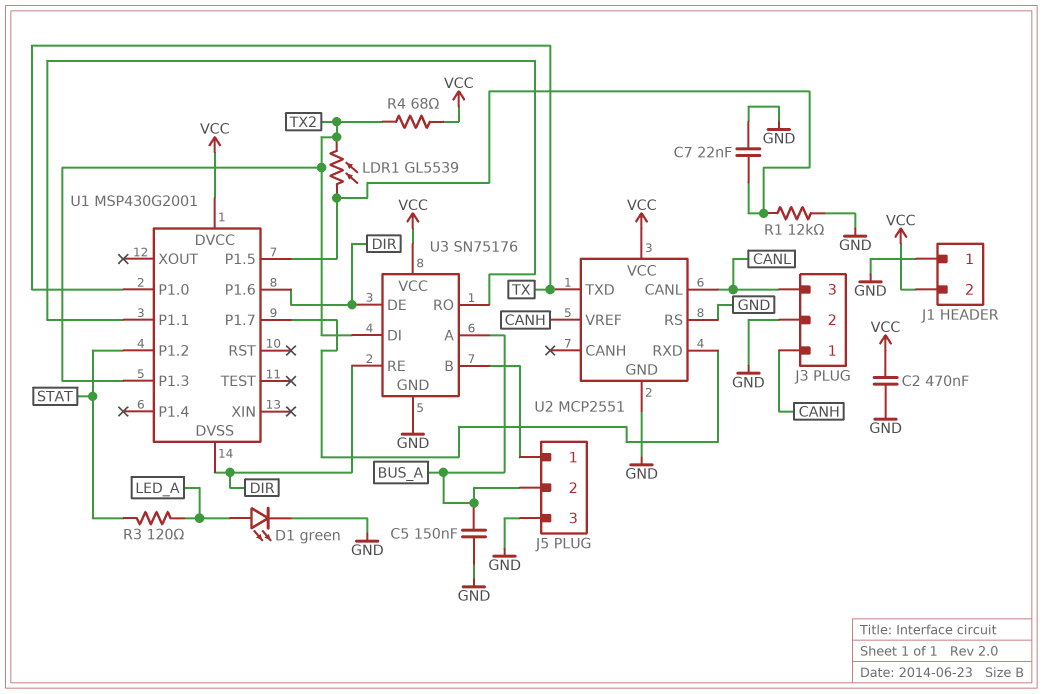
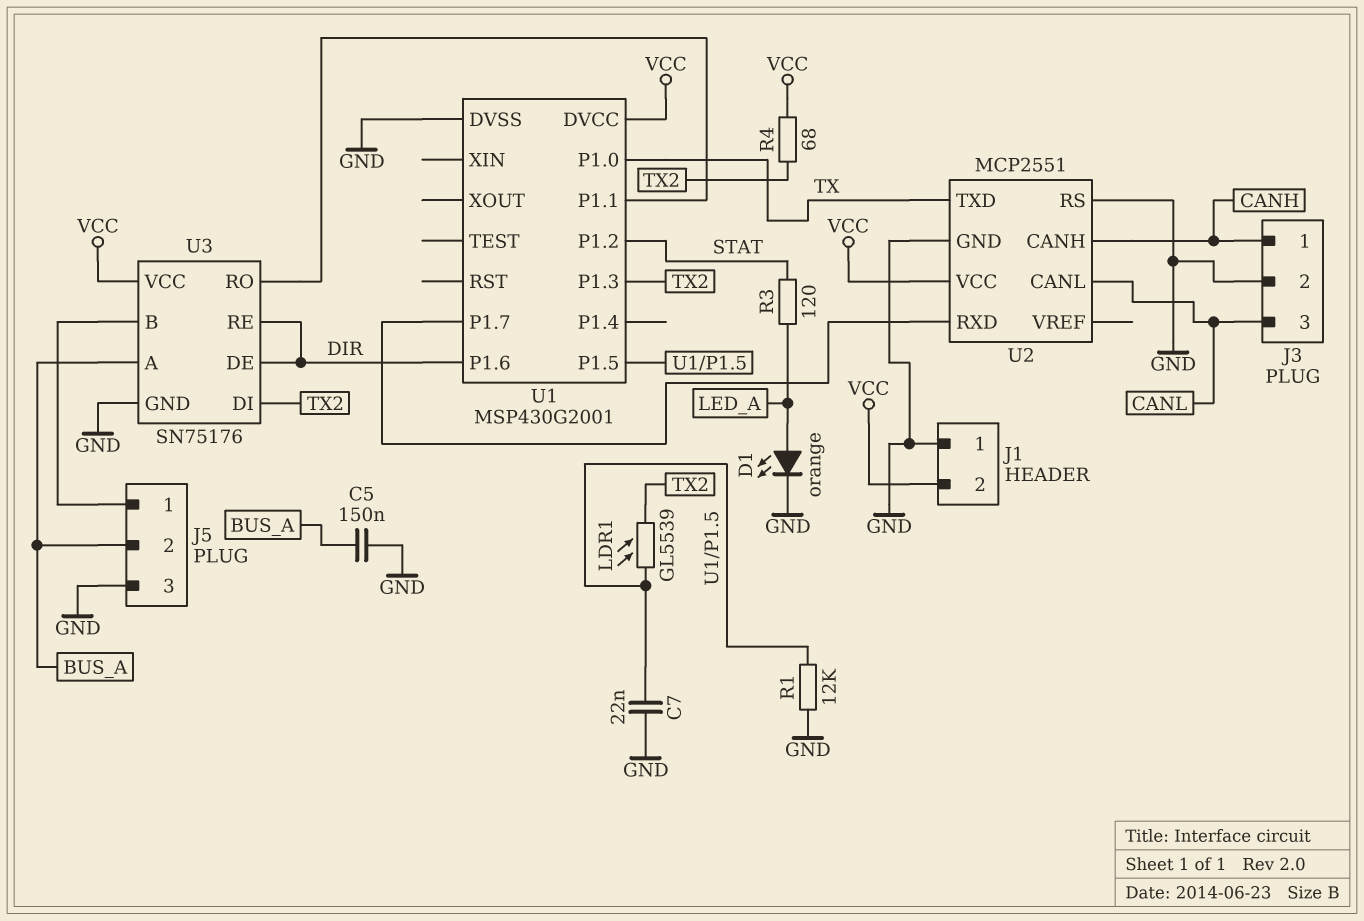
C2: 470nF (GND, VCC) -> none
D1: LED green (A LED_A, K GND) -> LED orange (A LED_A, K GND)
U1 pin DVSS: DIR -> GND
U2 pin CANH: none -> CANH
U2 pin VREF: CANH -> none

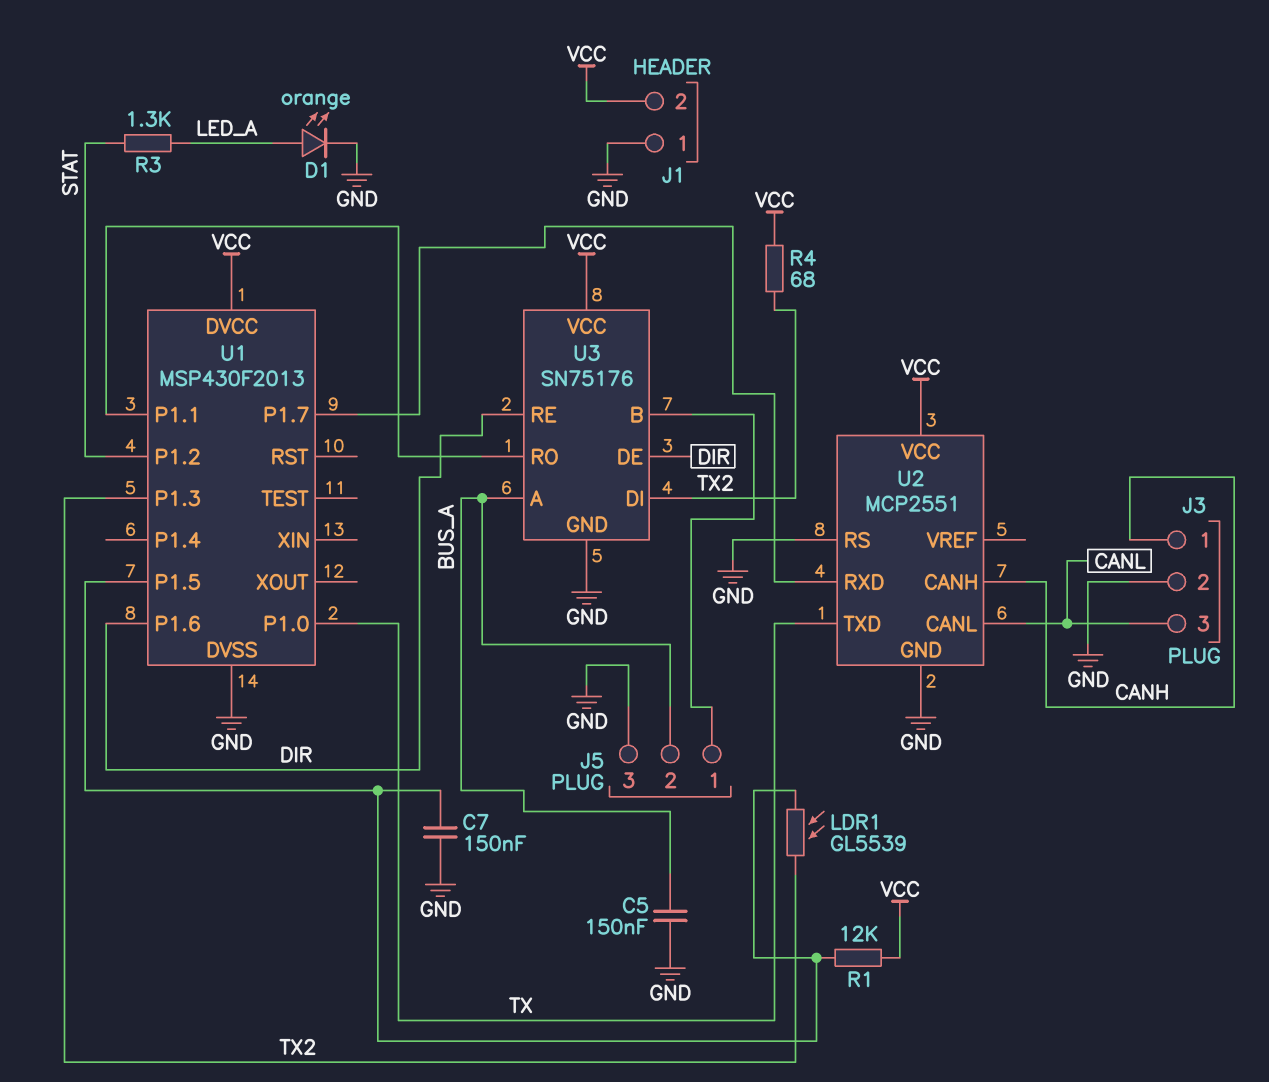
C7: 22nF (GND, U1/P1.5) -> 150nF (GND, U1/P1.5)
R1: 12k (GND, U1/P1.5) -> 12k (U1/P1.5, VCC)
R3: 120 (LED_A, STAT) -> 1.3k (LED_A, STAT)
U1: MSP430G2001 -> MSP430F2013

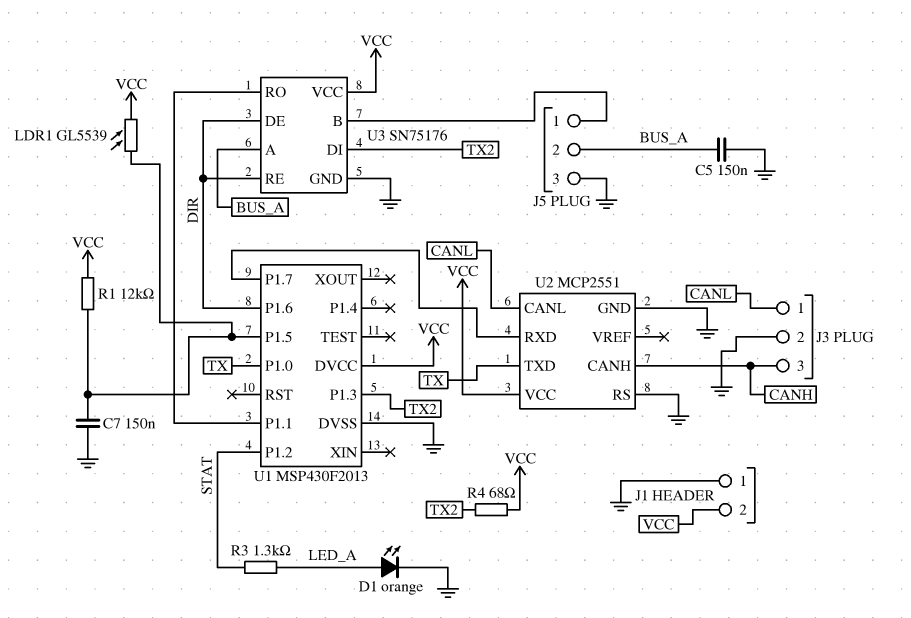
J3 pin 1: CANH -> CANL
J3 pin 3: CANL -> CANH
LDR1: GL5539 (TX2, U1/P1.5) -> GL5539 (U1/P1.5, VCC)

